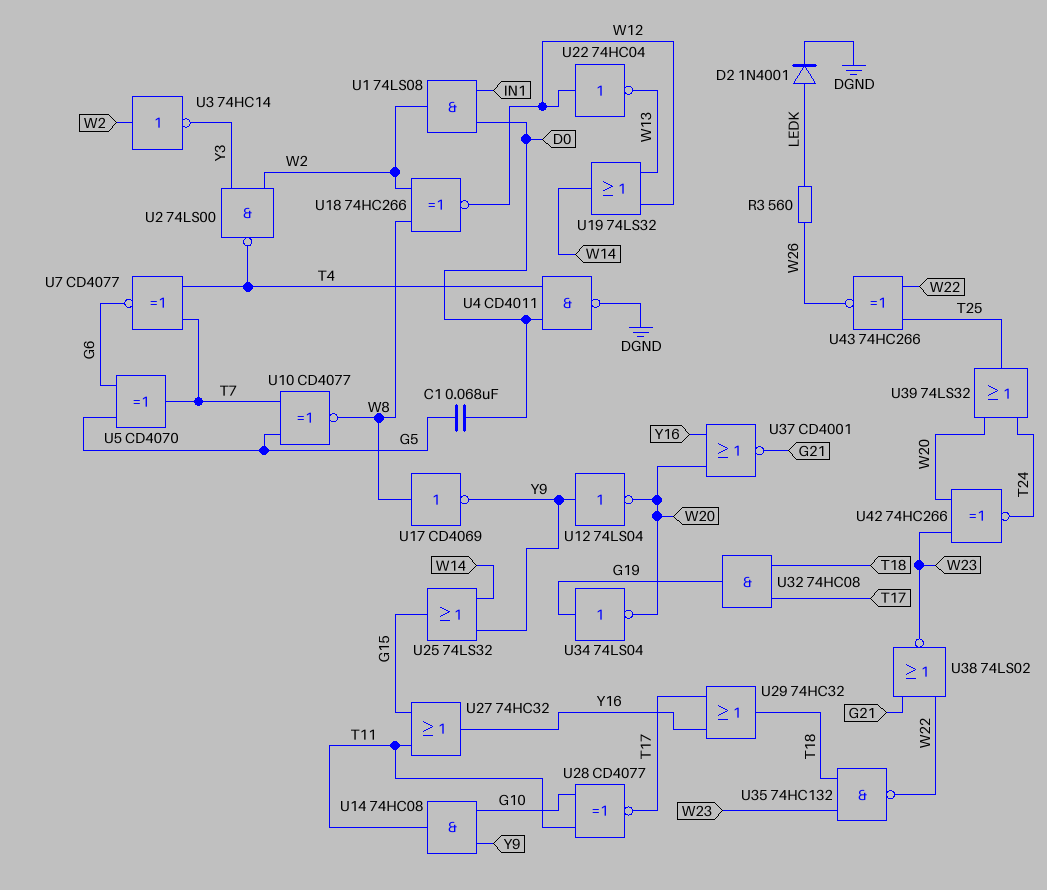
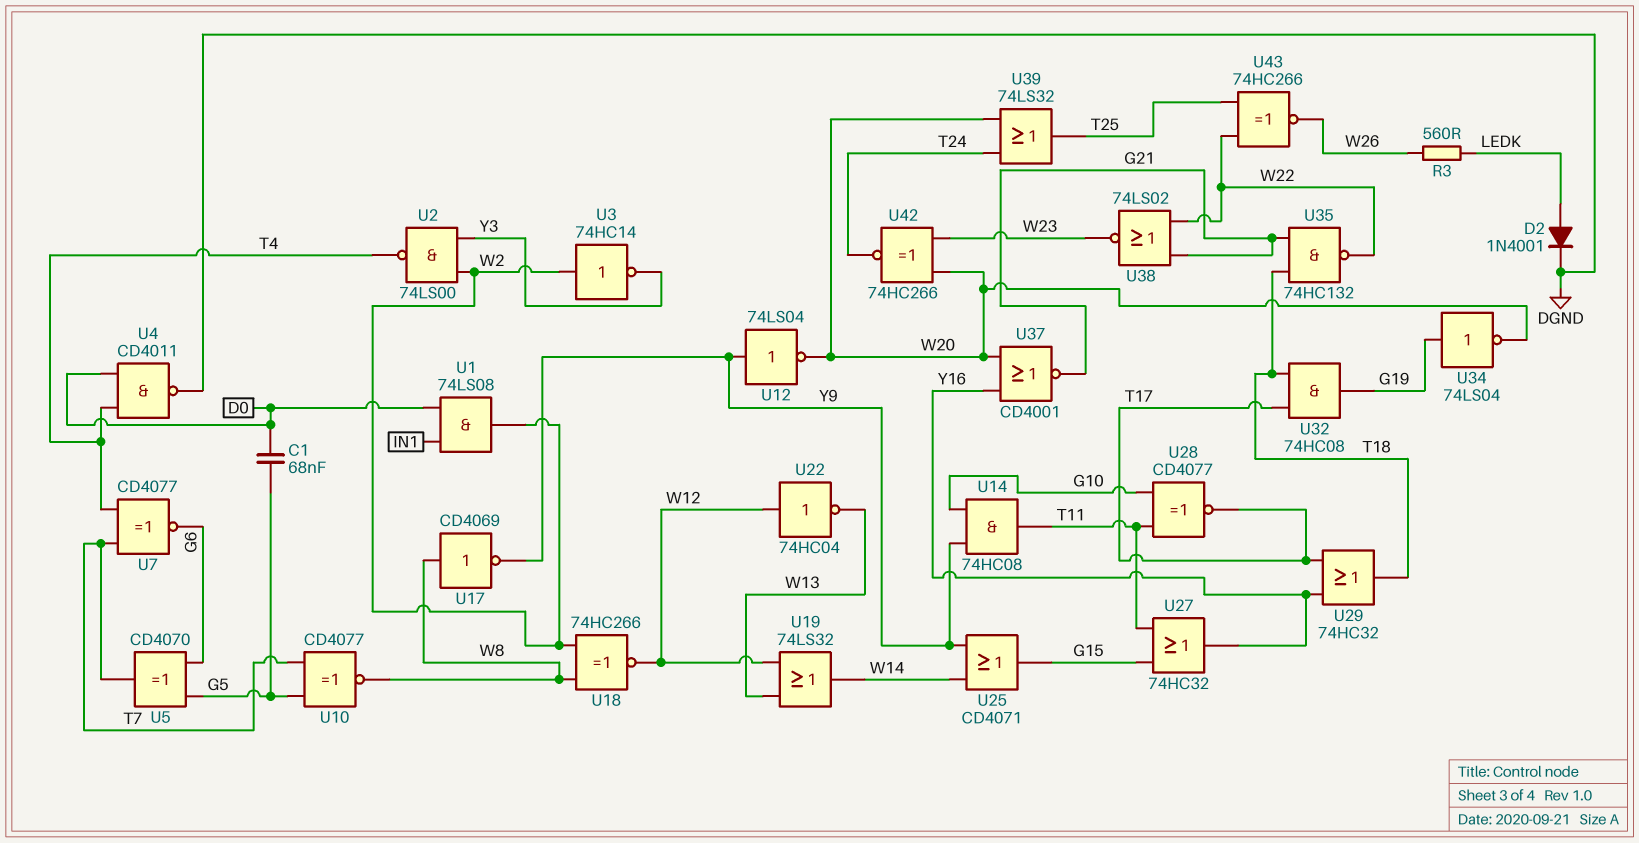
U25: OR 74LS32 (in W14, in Y9, out G15) -> OR CD4071 (in W14, in Y9, out G15)
U35: NAND 74HC132 (in T18, in W23, out W22) -> NAND 74HC132 (in G21, in T18, out W22)

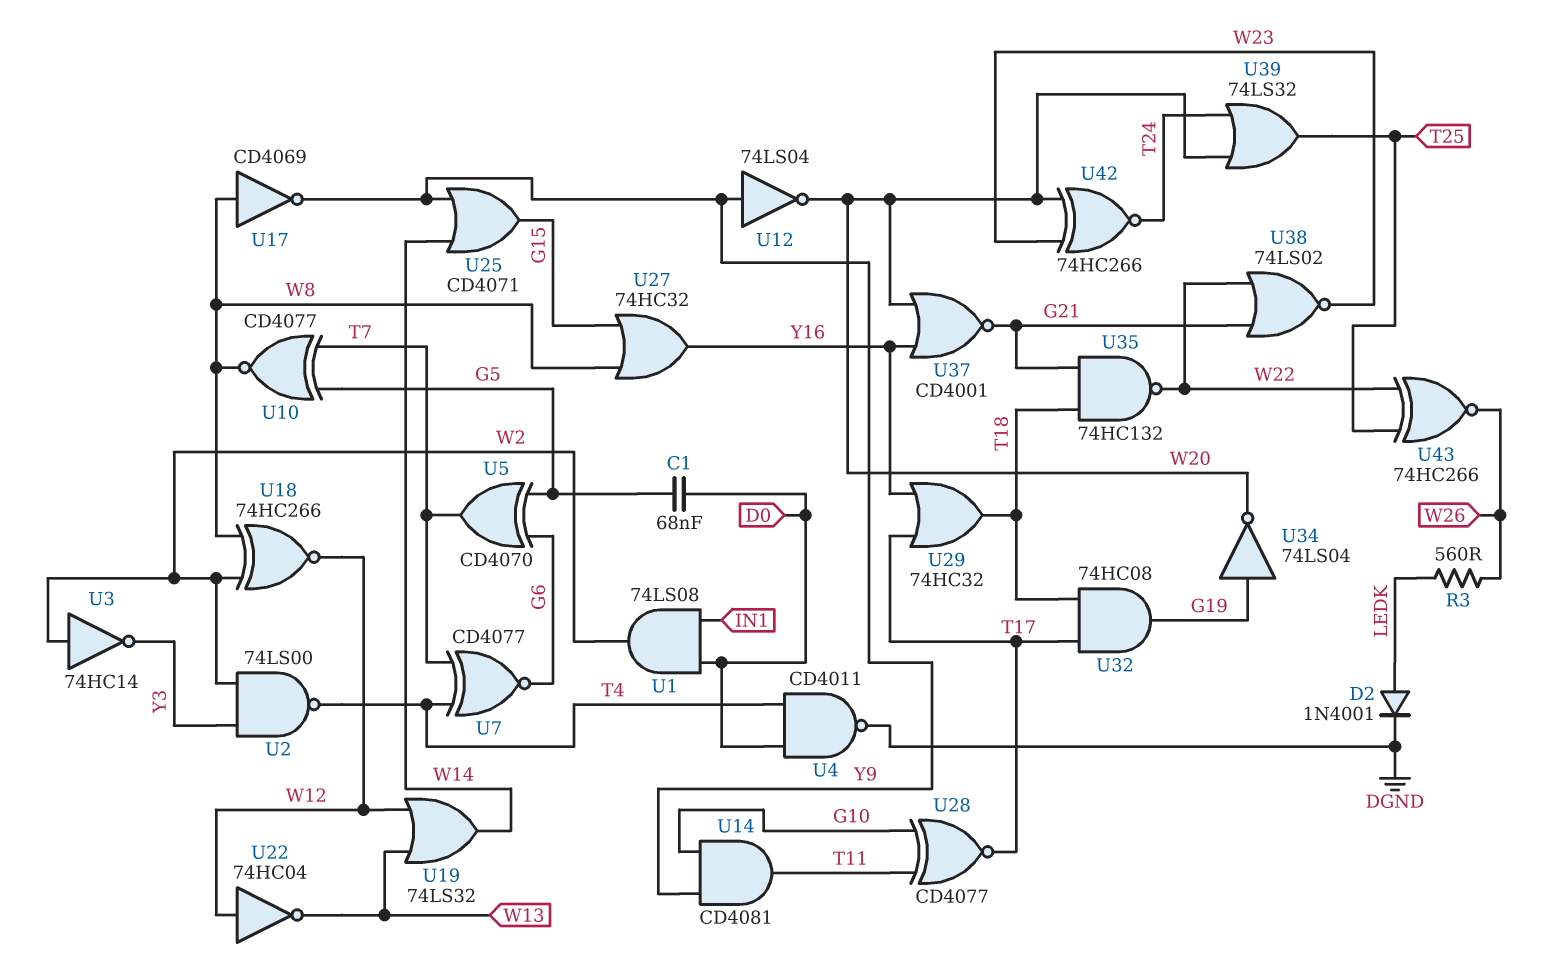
U14: AND 74HC08 (in G10, in Y9, out T11) -> AND CD4081 (in G10, in Y9, out T11)
U27: OR 74HC32 (in G15, in T11, out Y16) -> OR 74HC32 (in G15, in W8, out Y16)

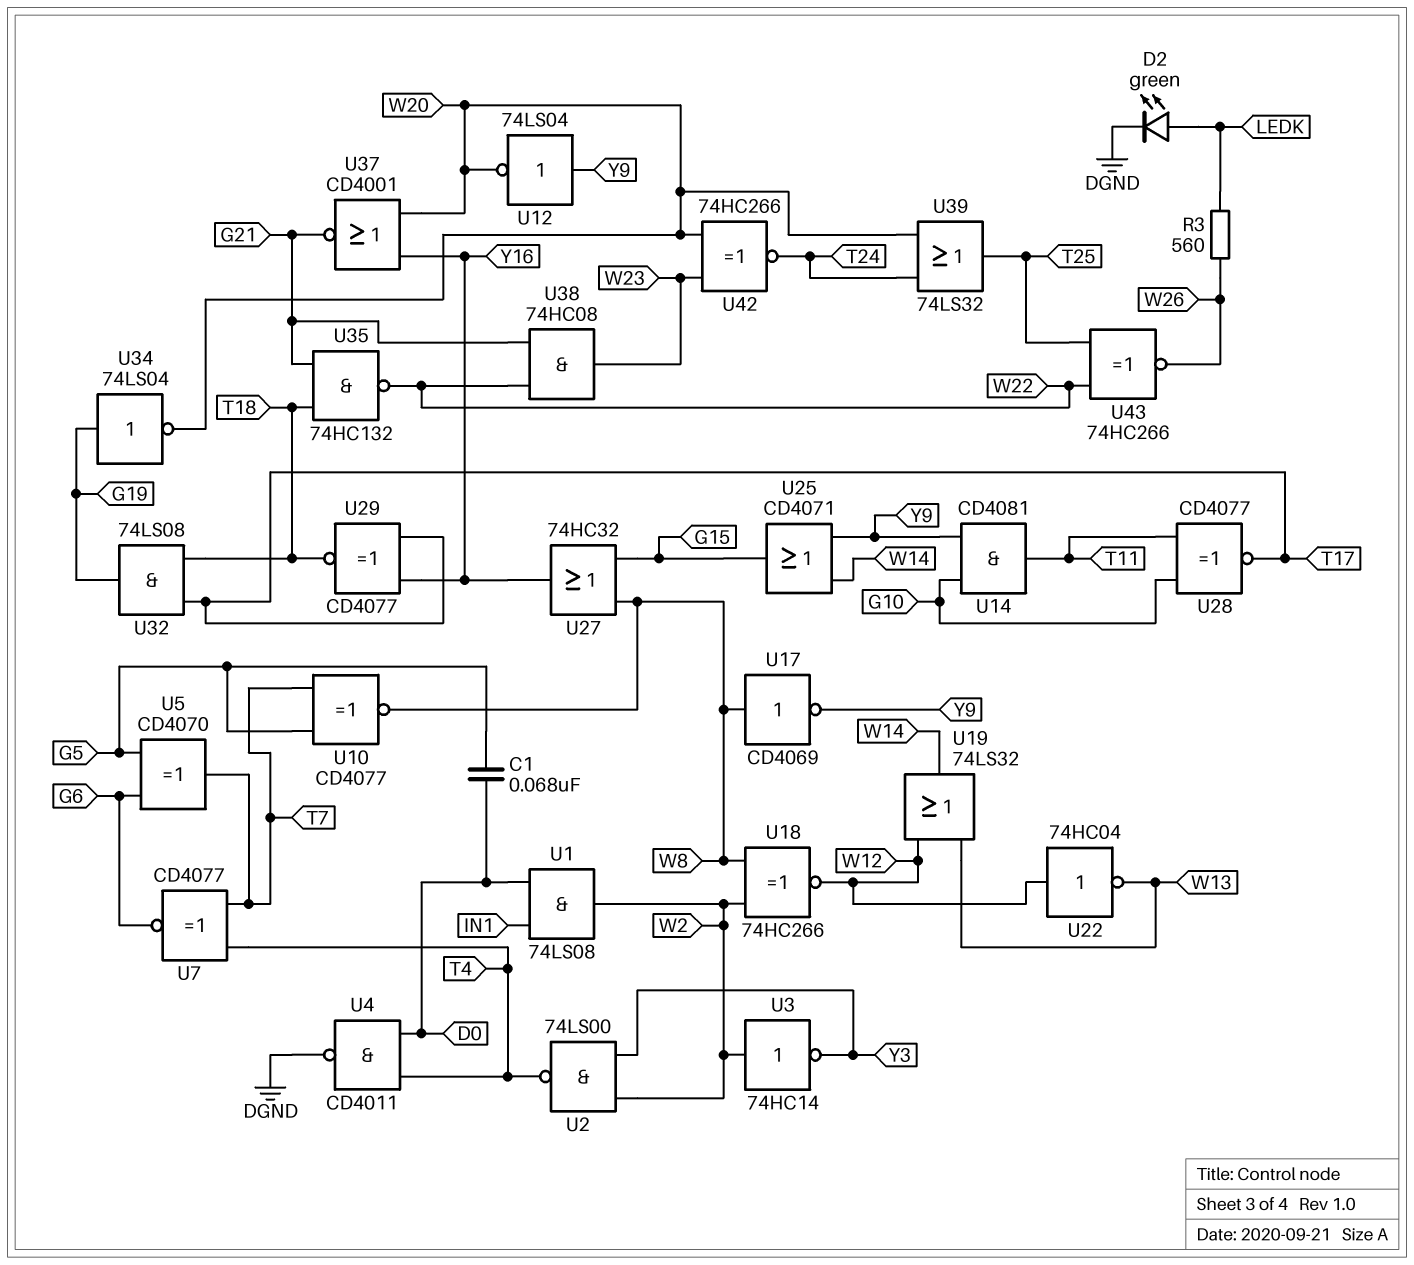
D2: diode 1N4001 (A LEDK, K DGND) -> LED green (A LEDK, K DGND)
U29: OR 74HC32 (in T17, in Y16, out T18) -> XNOR CD4077 (in T17, in Y16, out T18)
U32: AND 74HC08 (in T17, in T18, out G19) -> AND 74LS08 (in T17, in T18, out G19)
U38: NOR 74LS02 (in G21, in W22, out W23) -> AND 74HC08 (in G21, in W22, out W23)

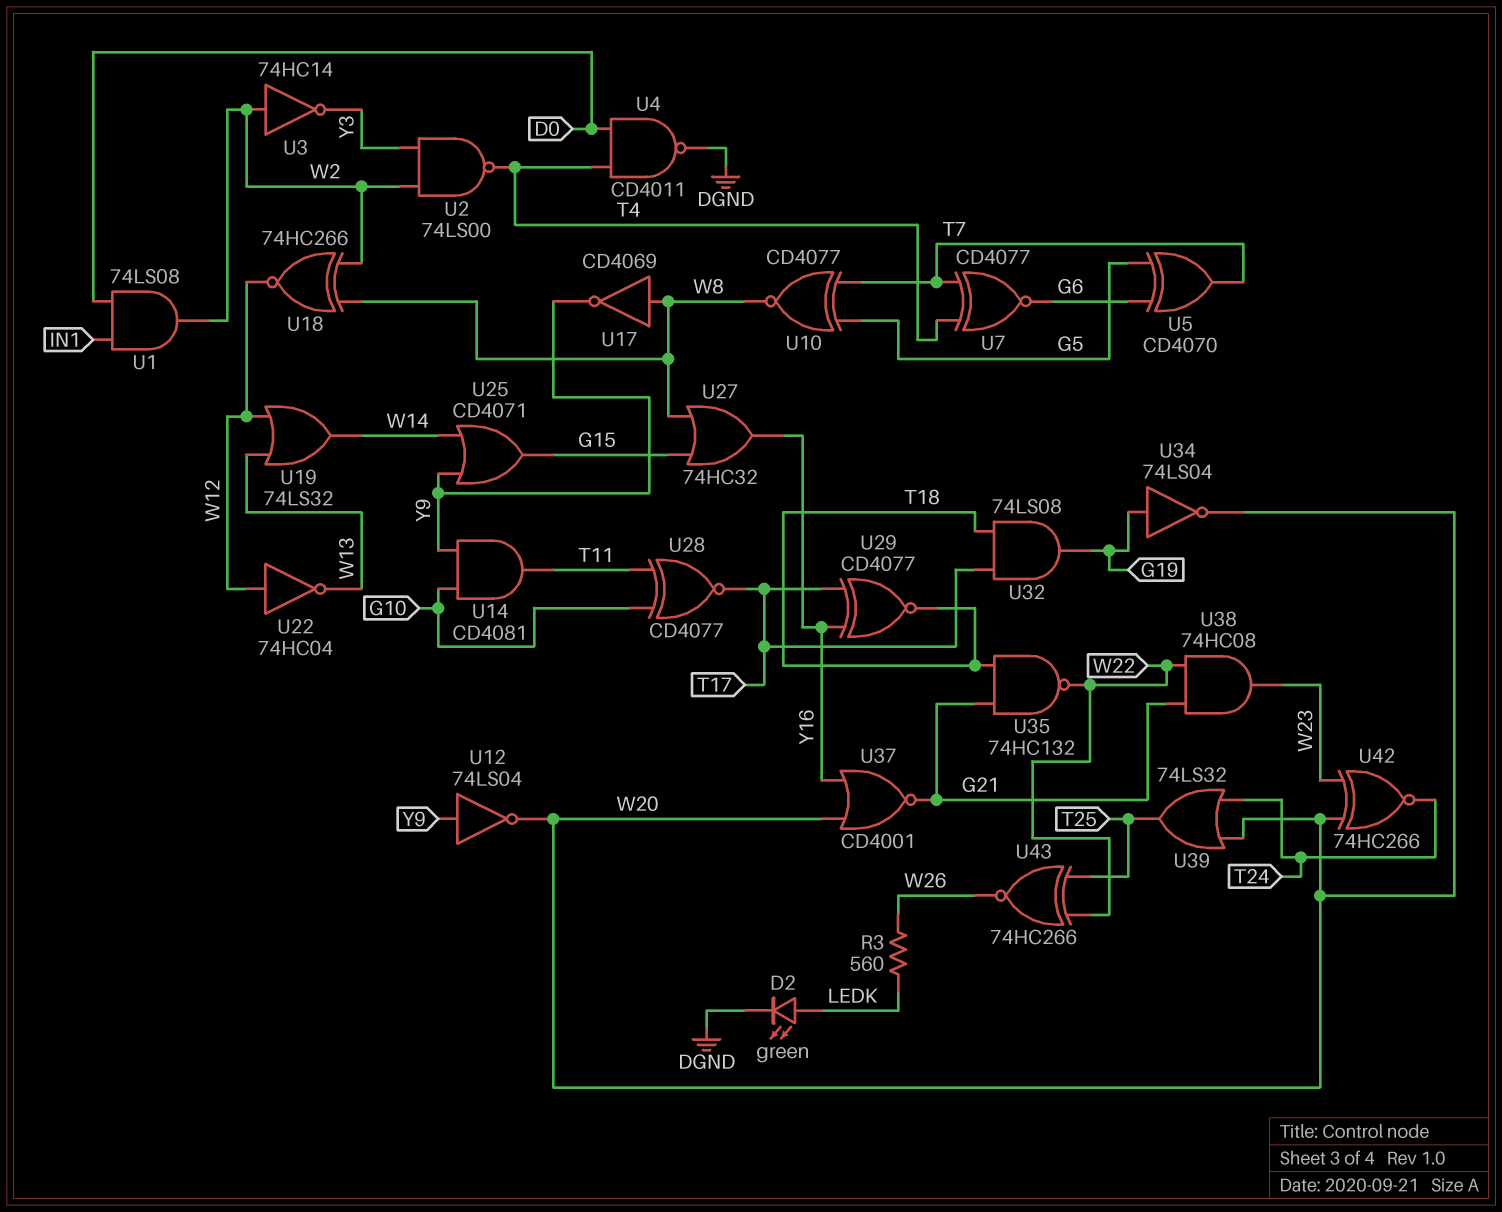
C1: 68nF (D0, G5) -> none

